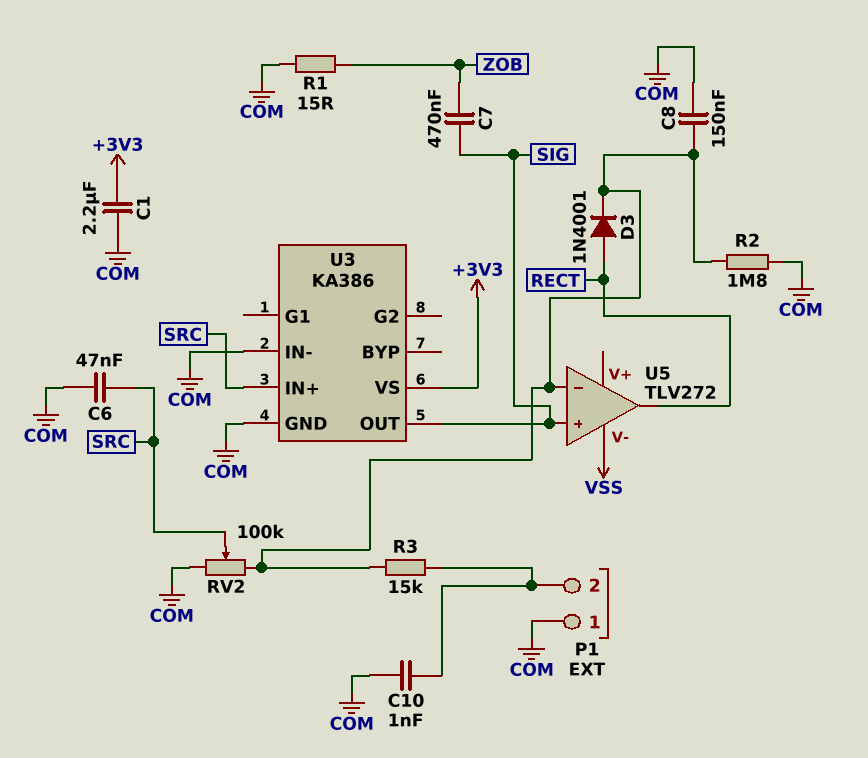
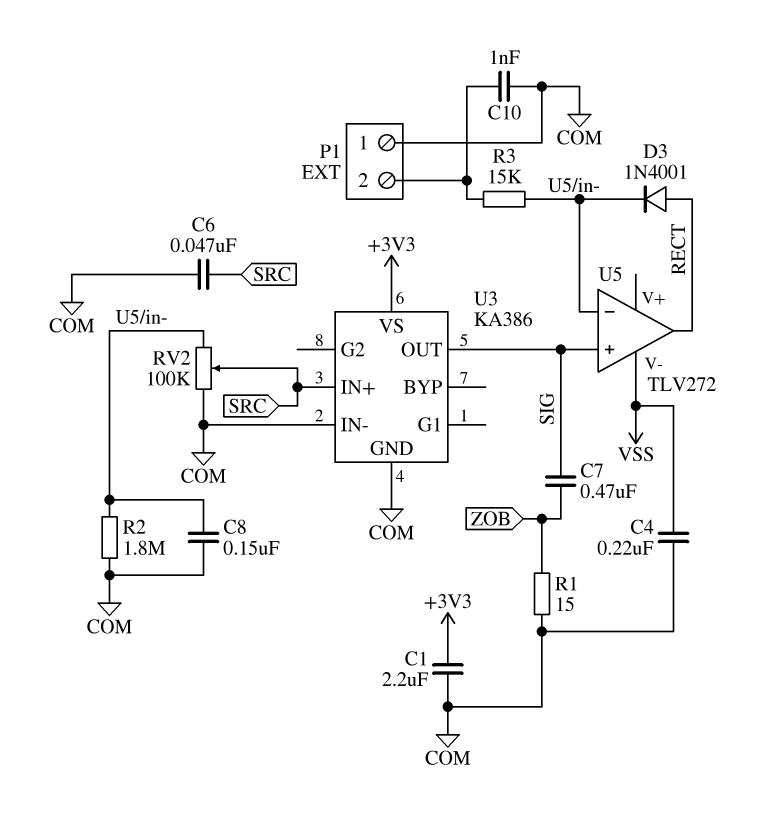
C4: none -> 220nF (COM, VSS)

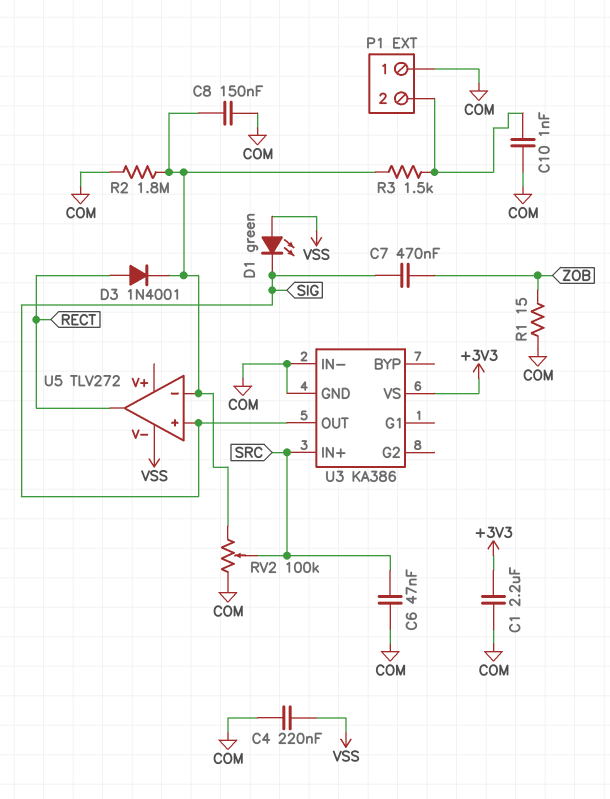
D1: none -> LED green (A VSS, K SIG)
R3: 15k (P1/2, U5/in-) -> 1.5k (P1/2, U5/in-)

